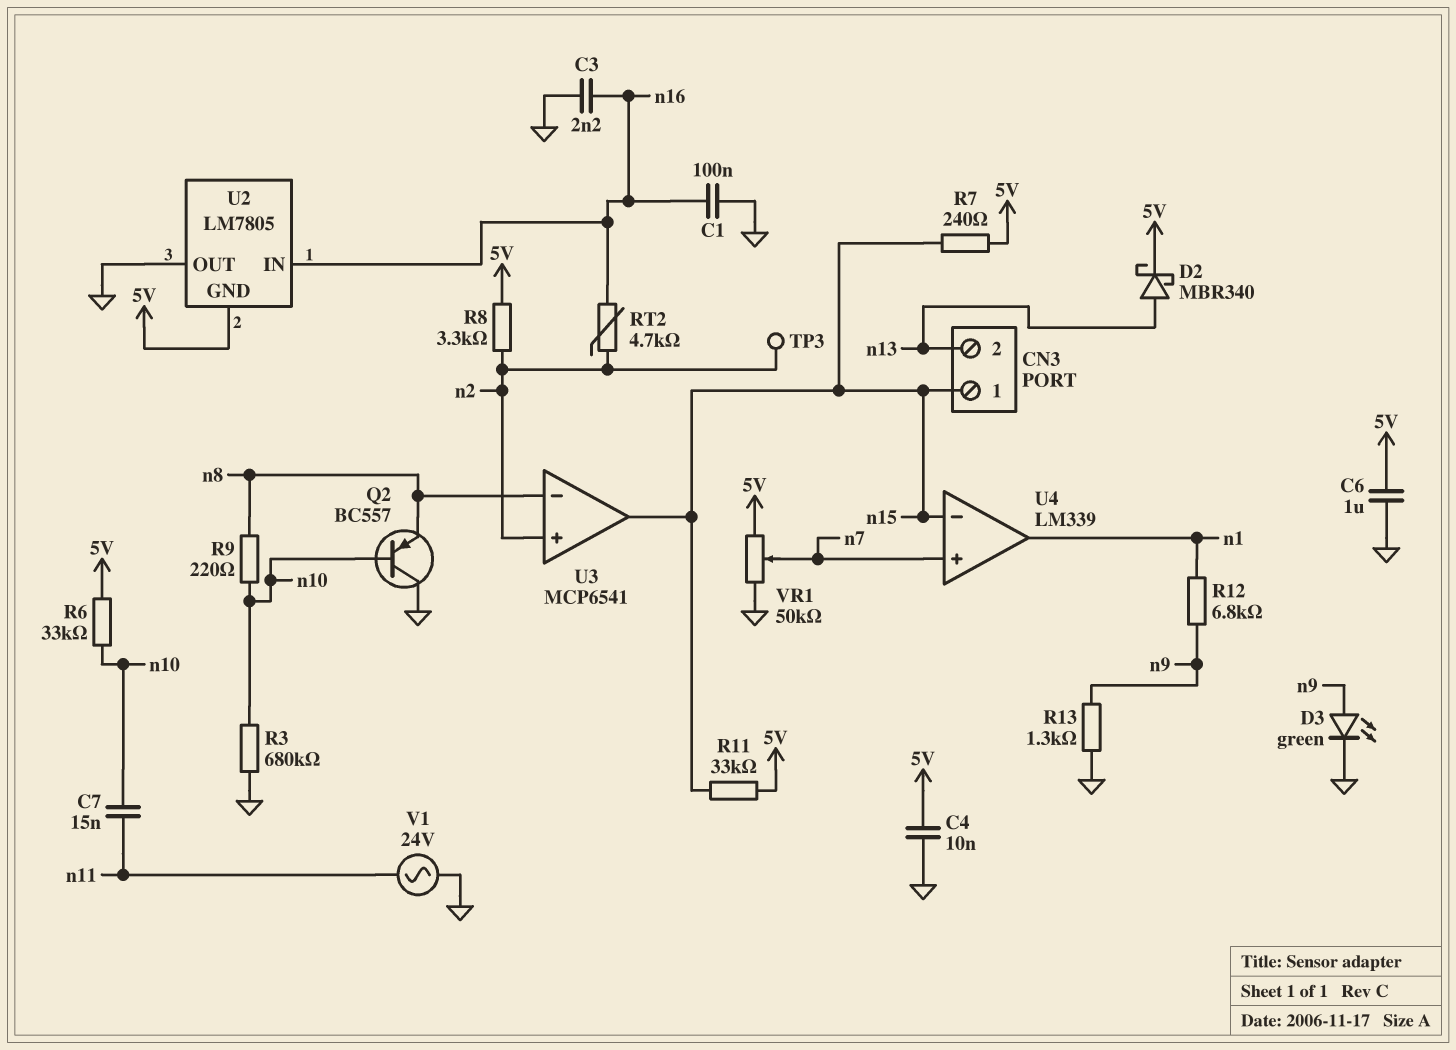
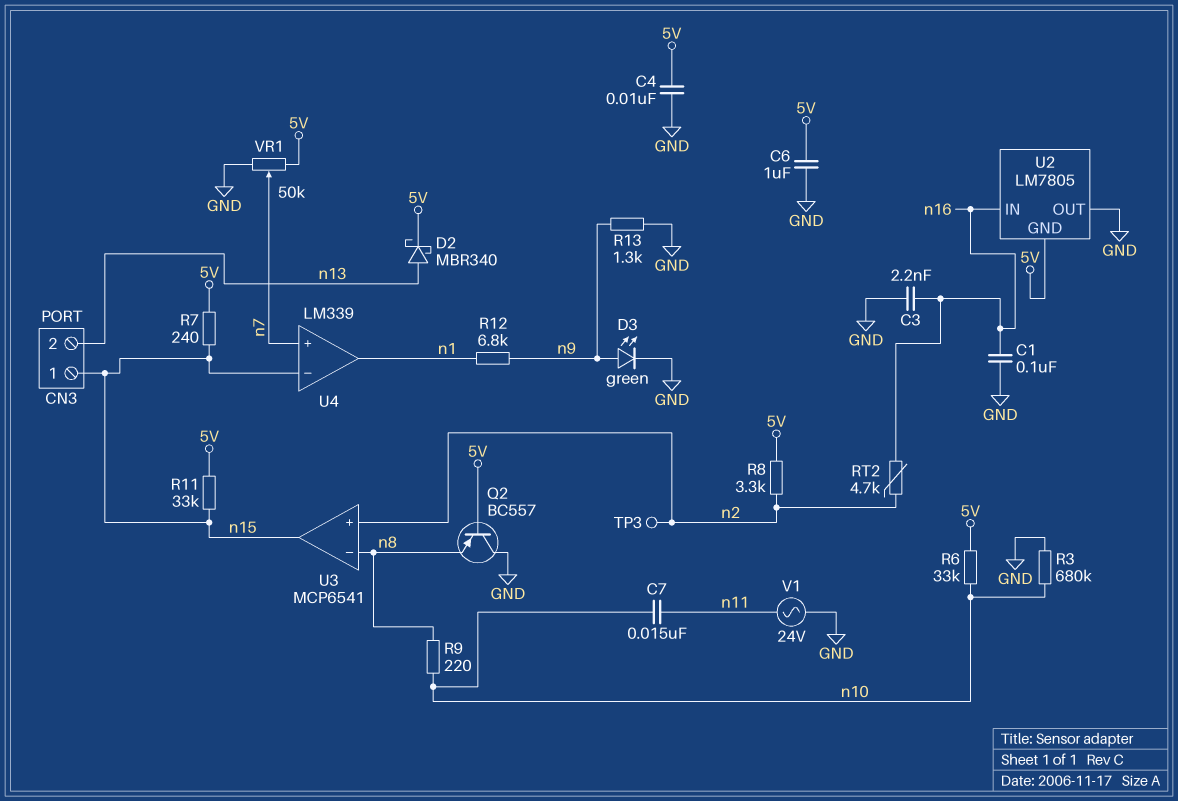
Q2: PNP BC557 (B n10, C GND, E n8) -> PNP BC557 (B 5V, C GND, E n8)

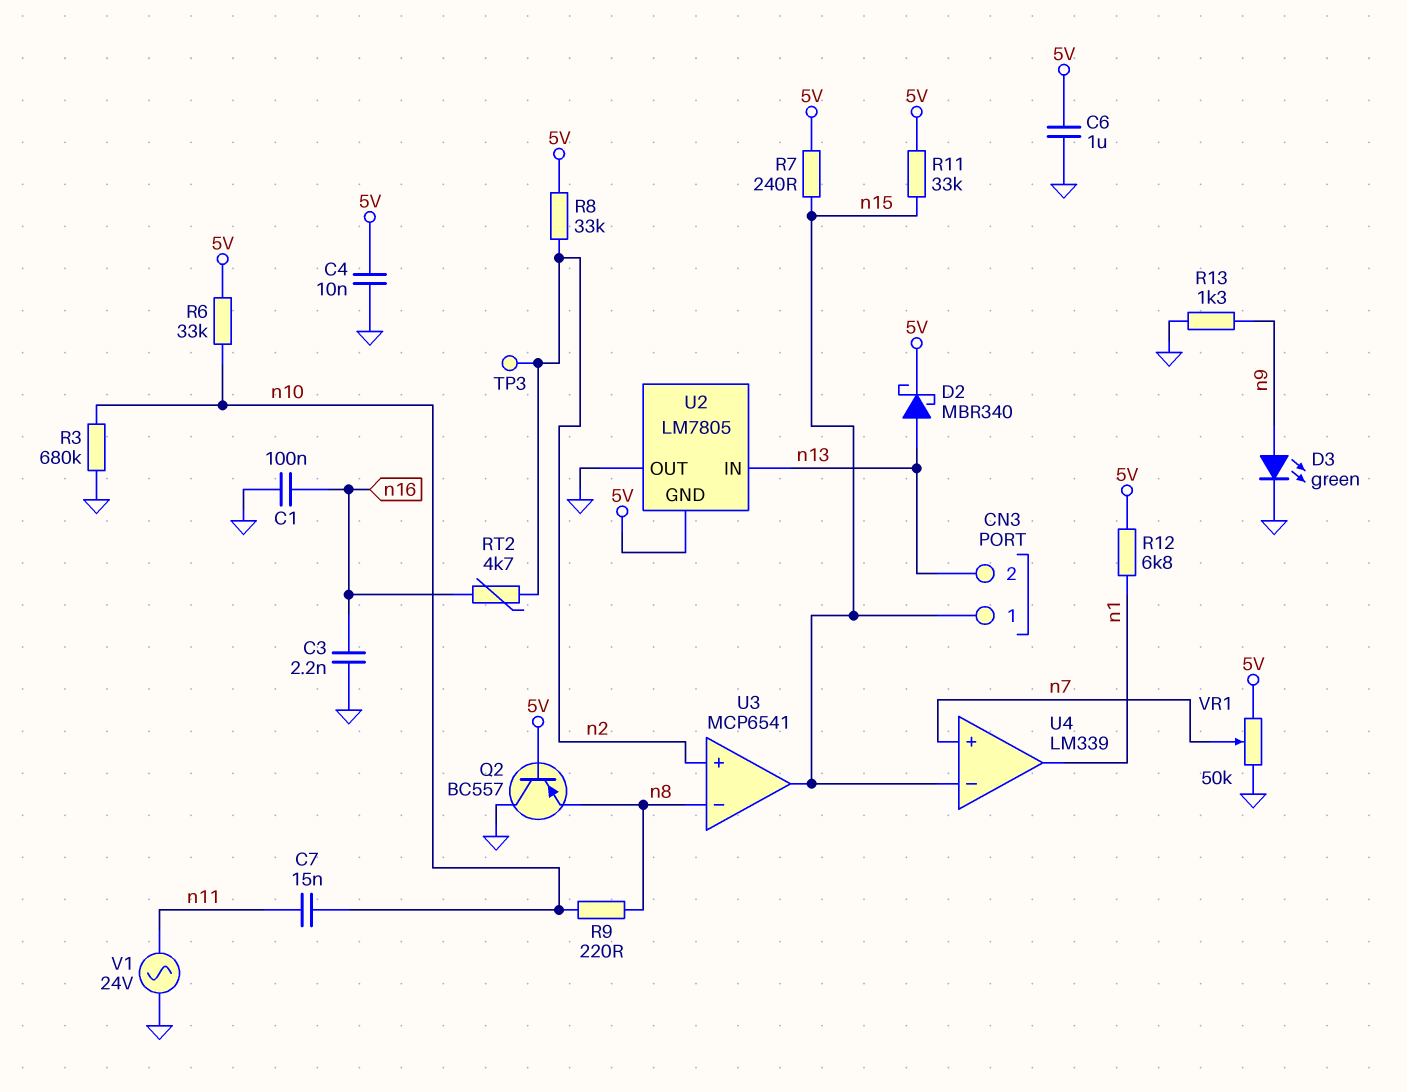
R8: 3.3k (5V, n2) -> 33k (5V, n2)
R12: 6.8k (n1, n9) -> 6.8k (5V, n1)
U2 pin IN: n16 -> n13

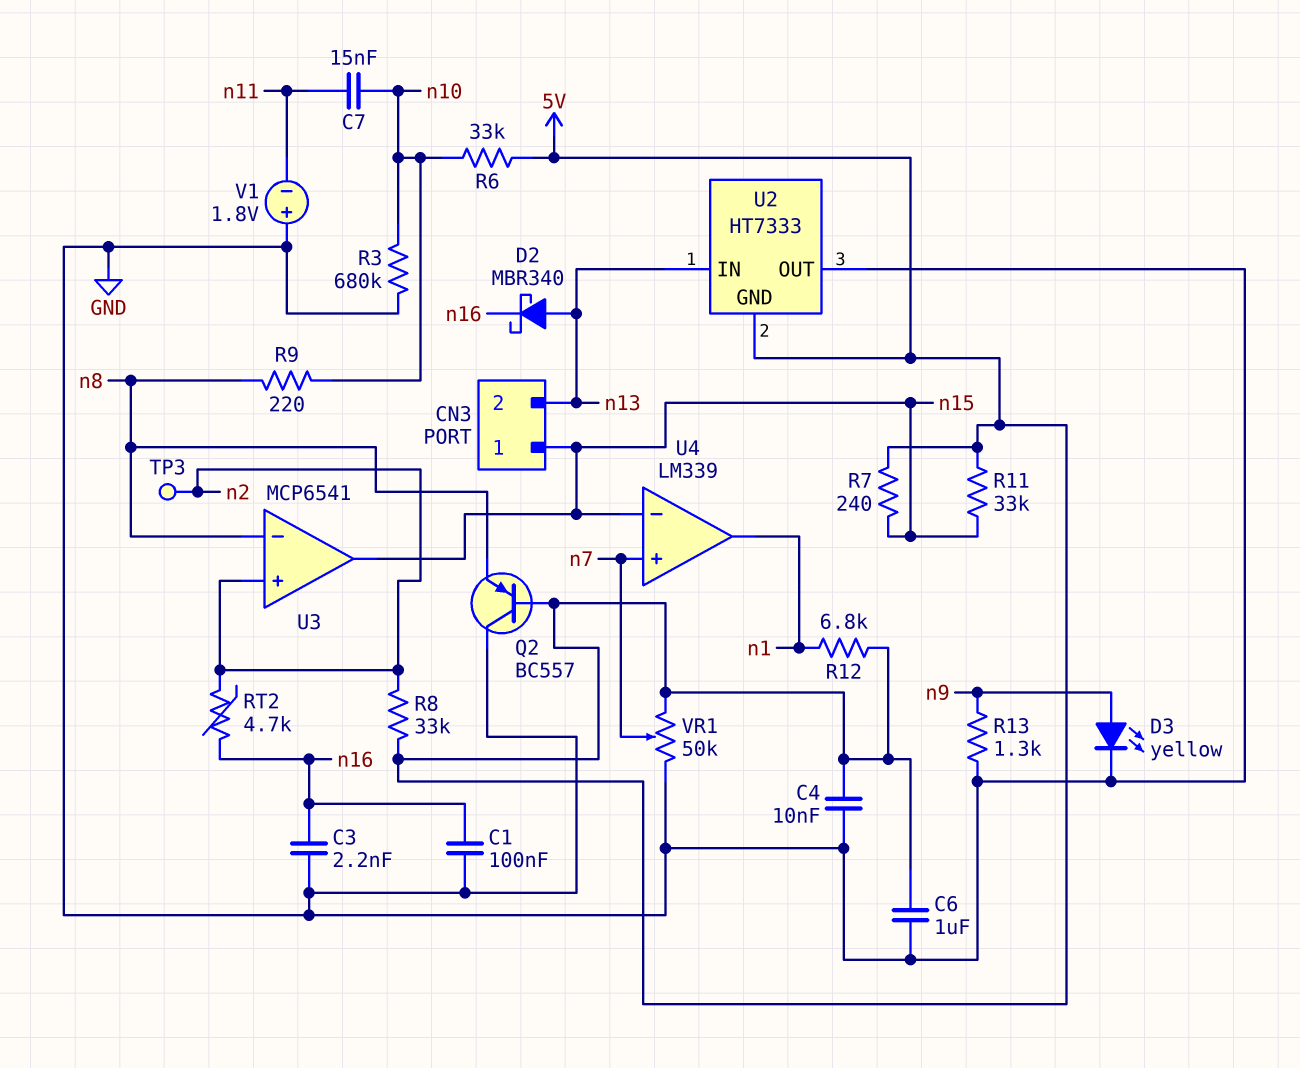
D2: schottky MBR340 (A n13, K 5V) -> schottky MBR340 (A n13, K n16)
D3: LED green (A n9, K GND) -> LED yellow (A n9, K GND)
U2: LM7805 -> HT7333
V1: AC 24V (GND, n11) -> 1.8V (plus GND, minus n11)

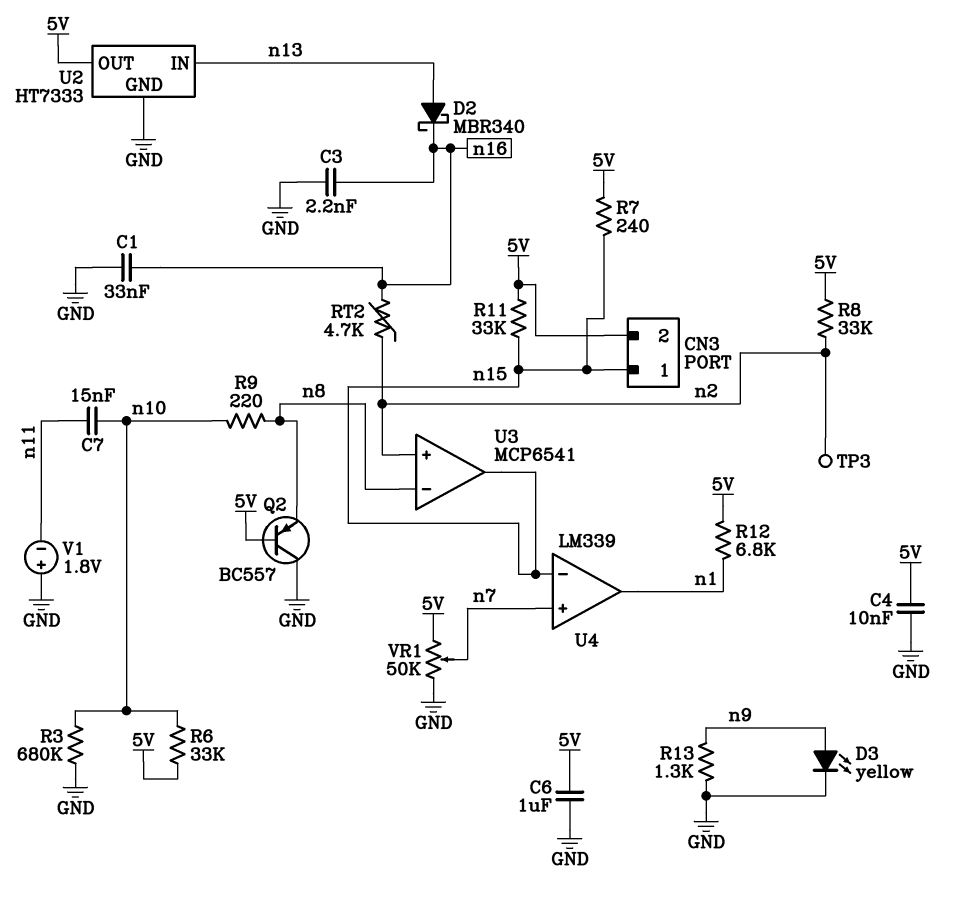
C1: 100nF (GND, n16) -> 33nF (GND, n16)
CN3 pin 2: n13 -> 5V
U2 pin GND: 5V -> GND
U2 pin OUT: GND -> 5V

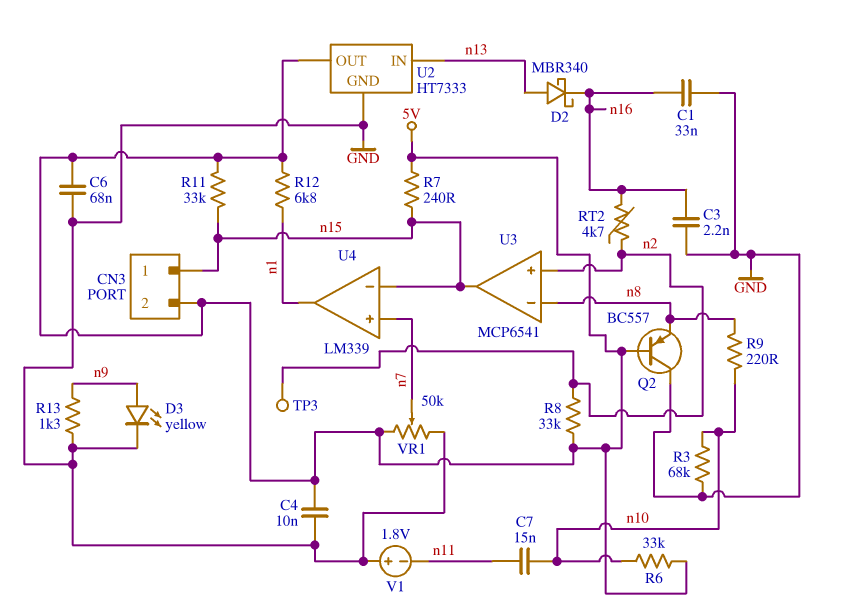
C6: 1uF (5V, GND) -> 68nF (5V, GND)
R3: 680k (GND, n10) -> 68k (GND, n10)

